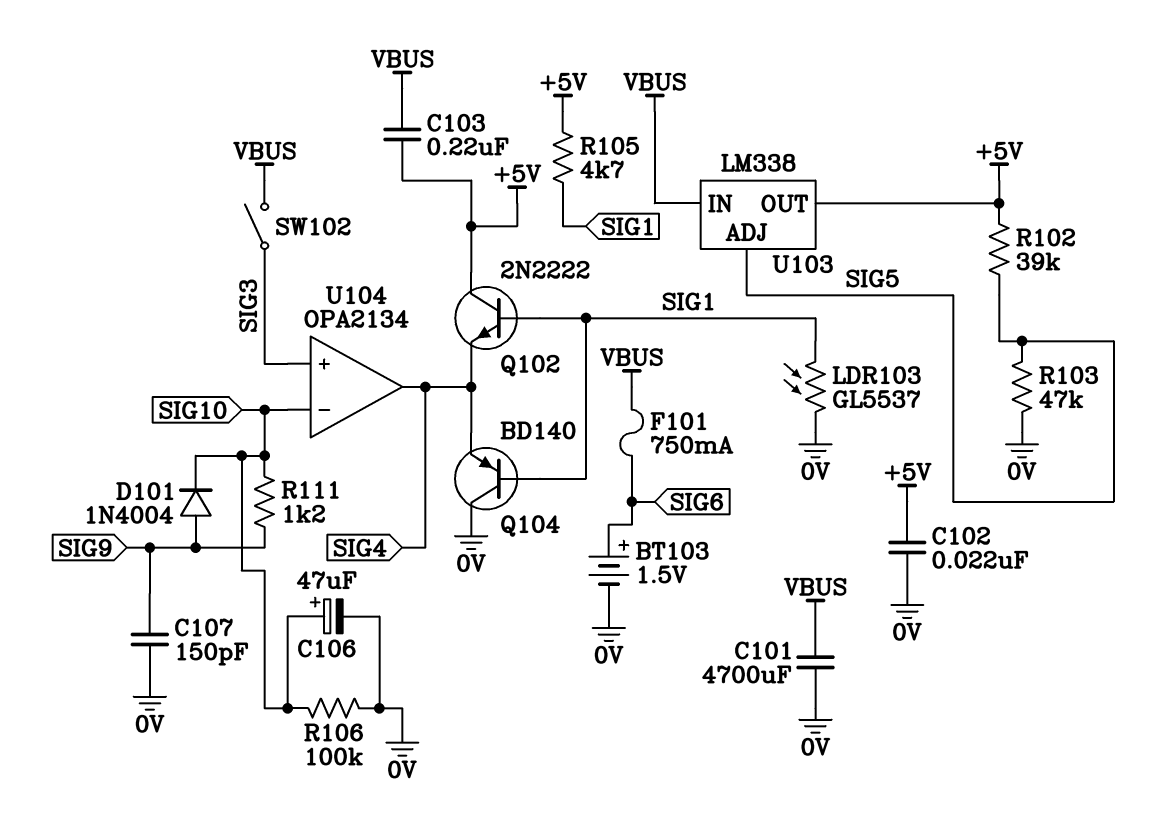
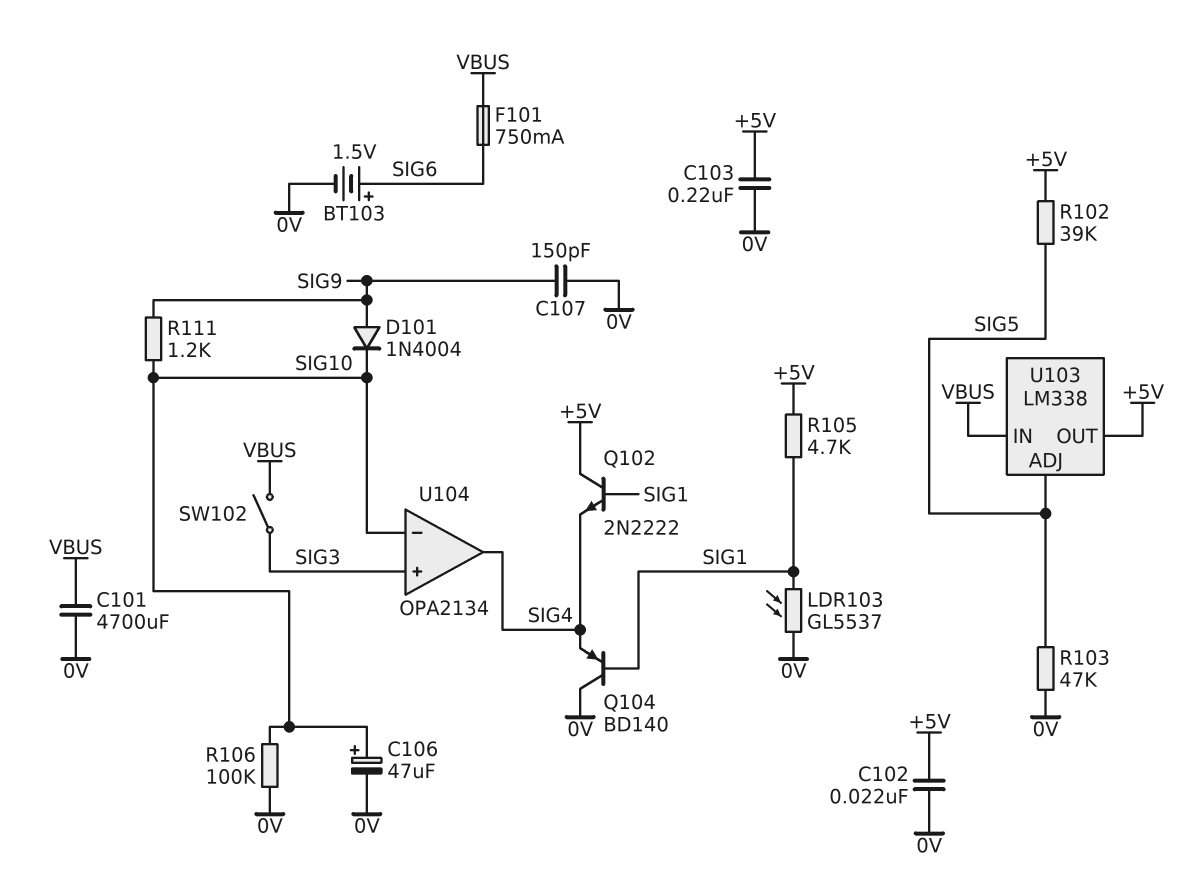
C103: 220nF (+5V, VBUS) -> 220nF (+5V, 0V)

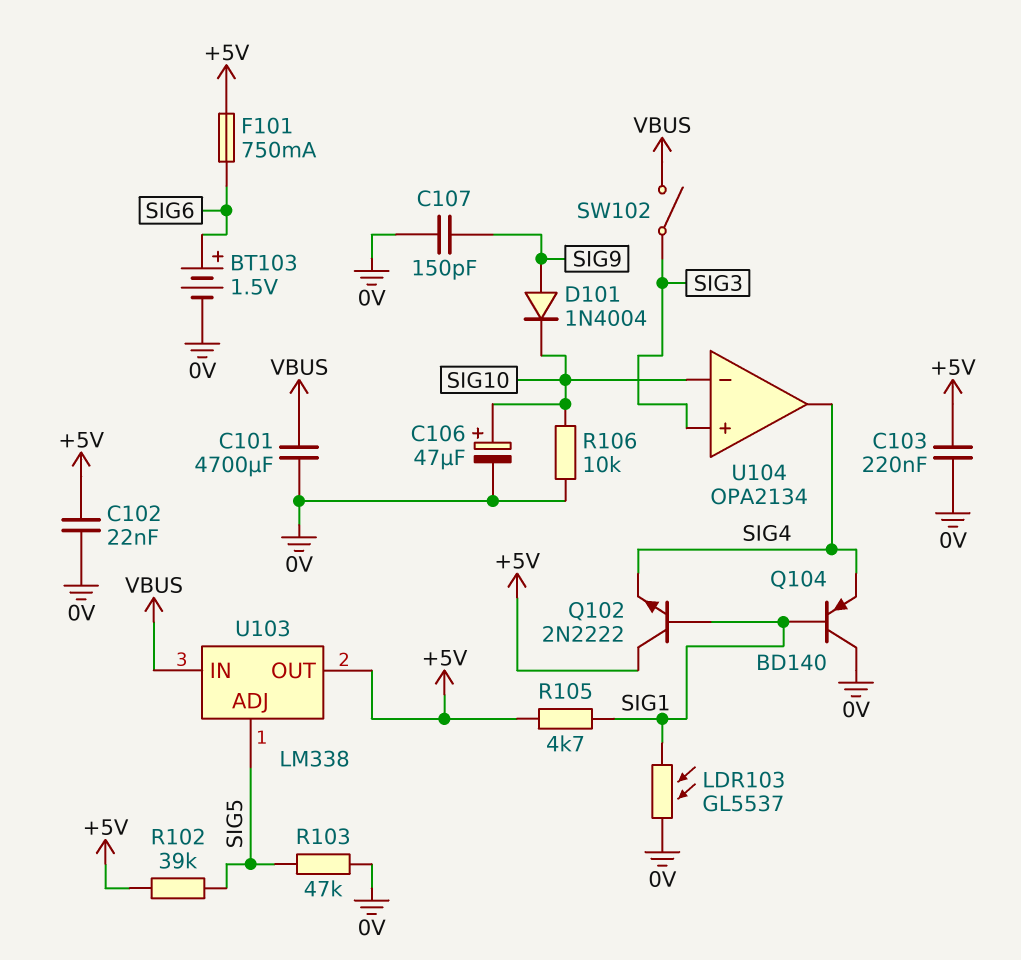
F101: 750mA (SIG6, VBUS) -> 750mA (+5V, SIG6)
R106: 100k (0V, SIG10) -> 10k (0V, SIG10)
R111: 1.2k (SIG9, SIG10) -> none

